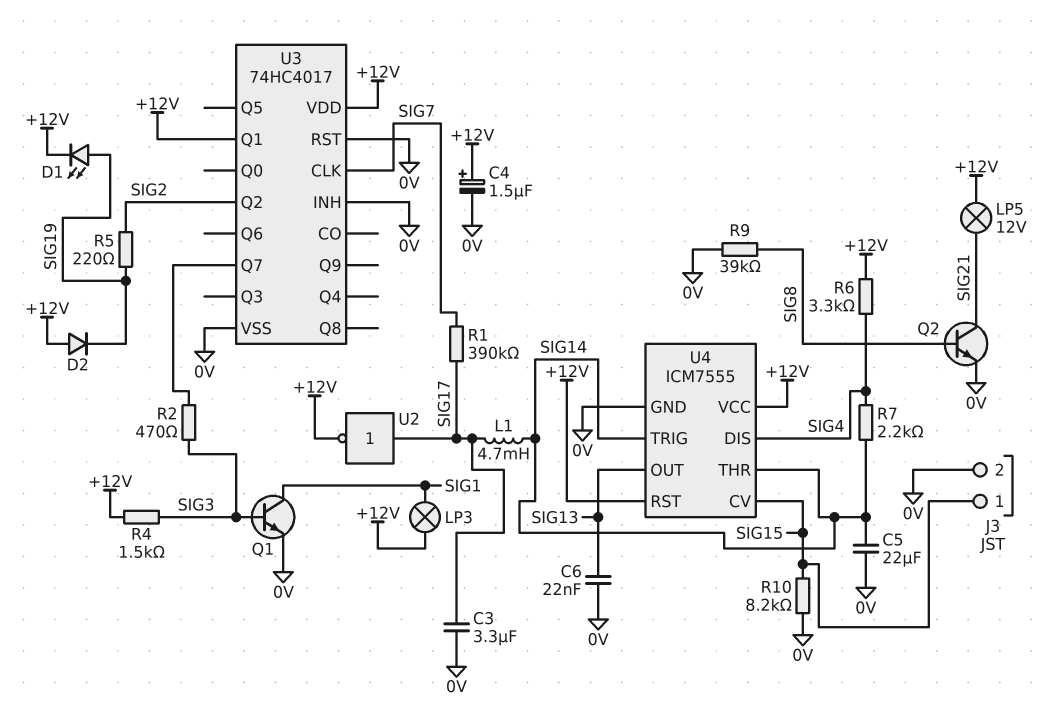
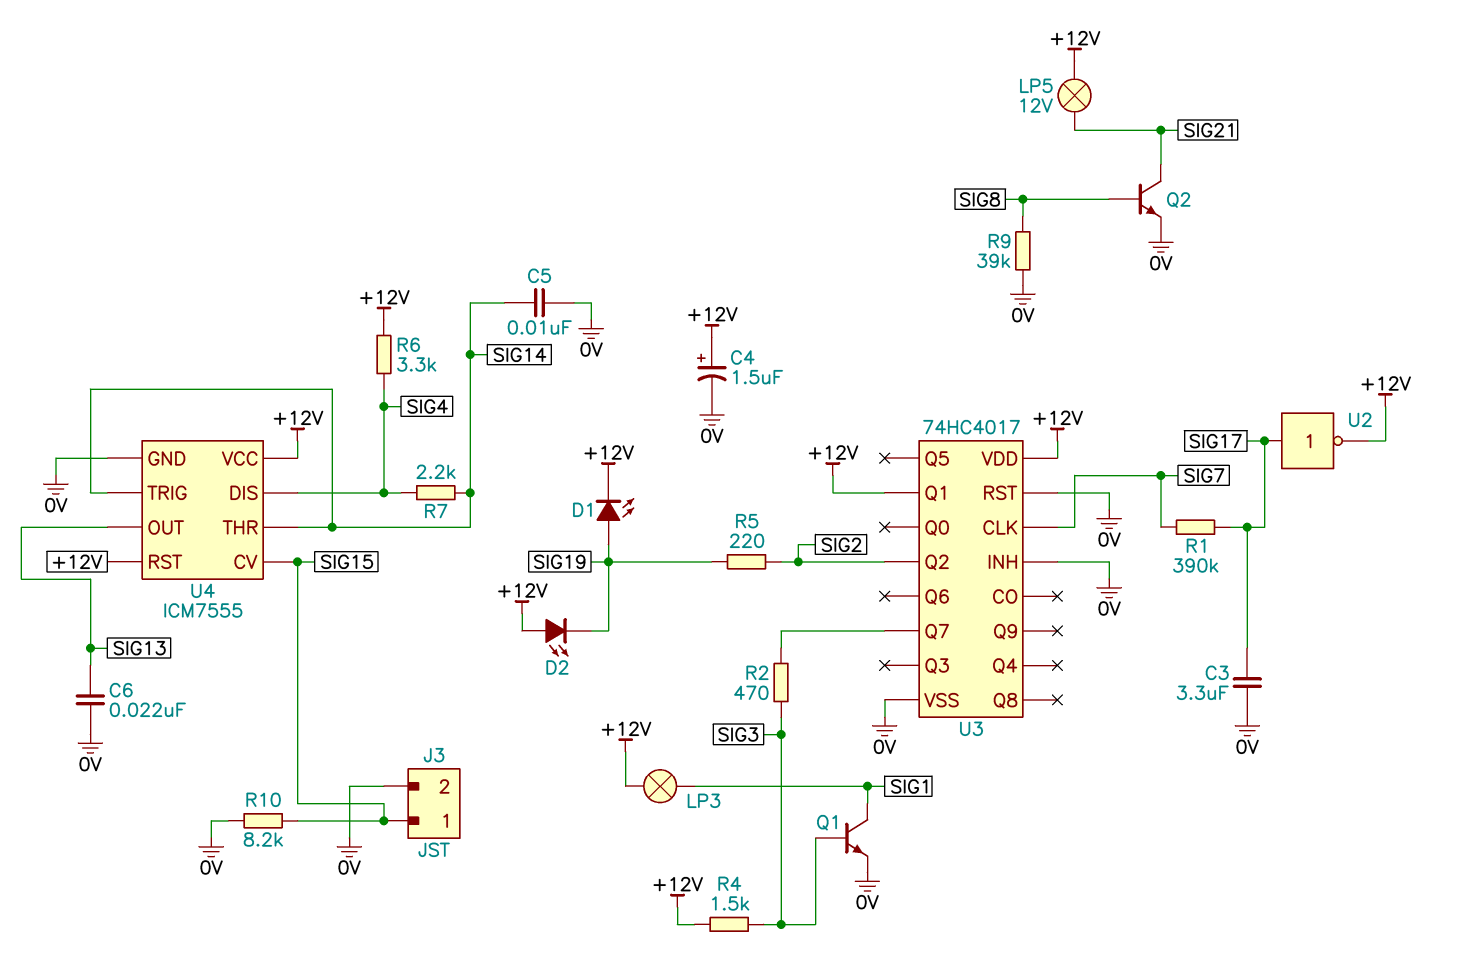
C5: 22uF (0V, SIG14) -> 10nF (0V, SIG14)
D2: diode (A +12V, K SIG19) -> LED (A +12V, K SIG19)
L1: 4.7mH (SIG14, SIG17) -> none

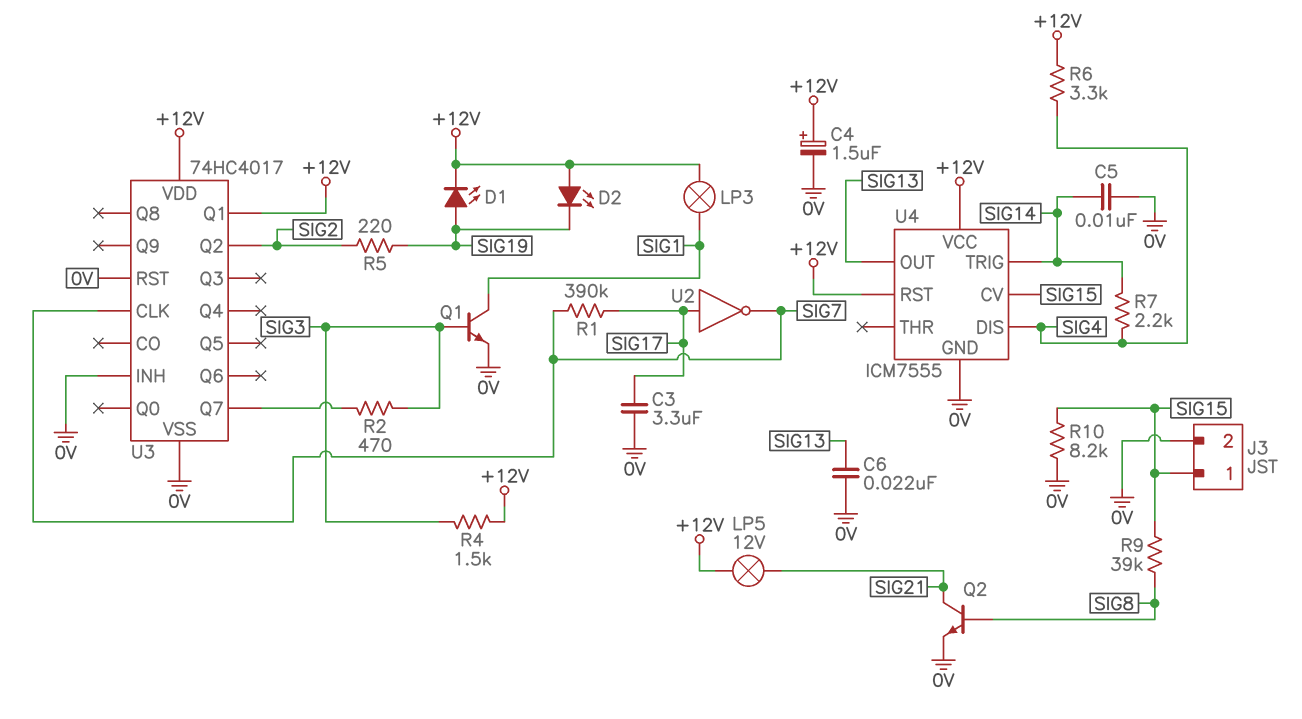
R9: 39k (0V, SIG8) -> 39k (SIG8, SIG15)
U2: NOT (in SIG17, out +12V) -> NOT (in SIG17, out SIG7)
U4 pin THR: SIG14 -> none

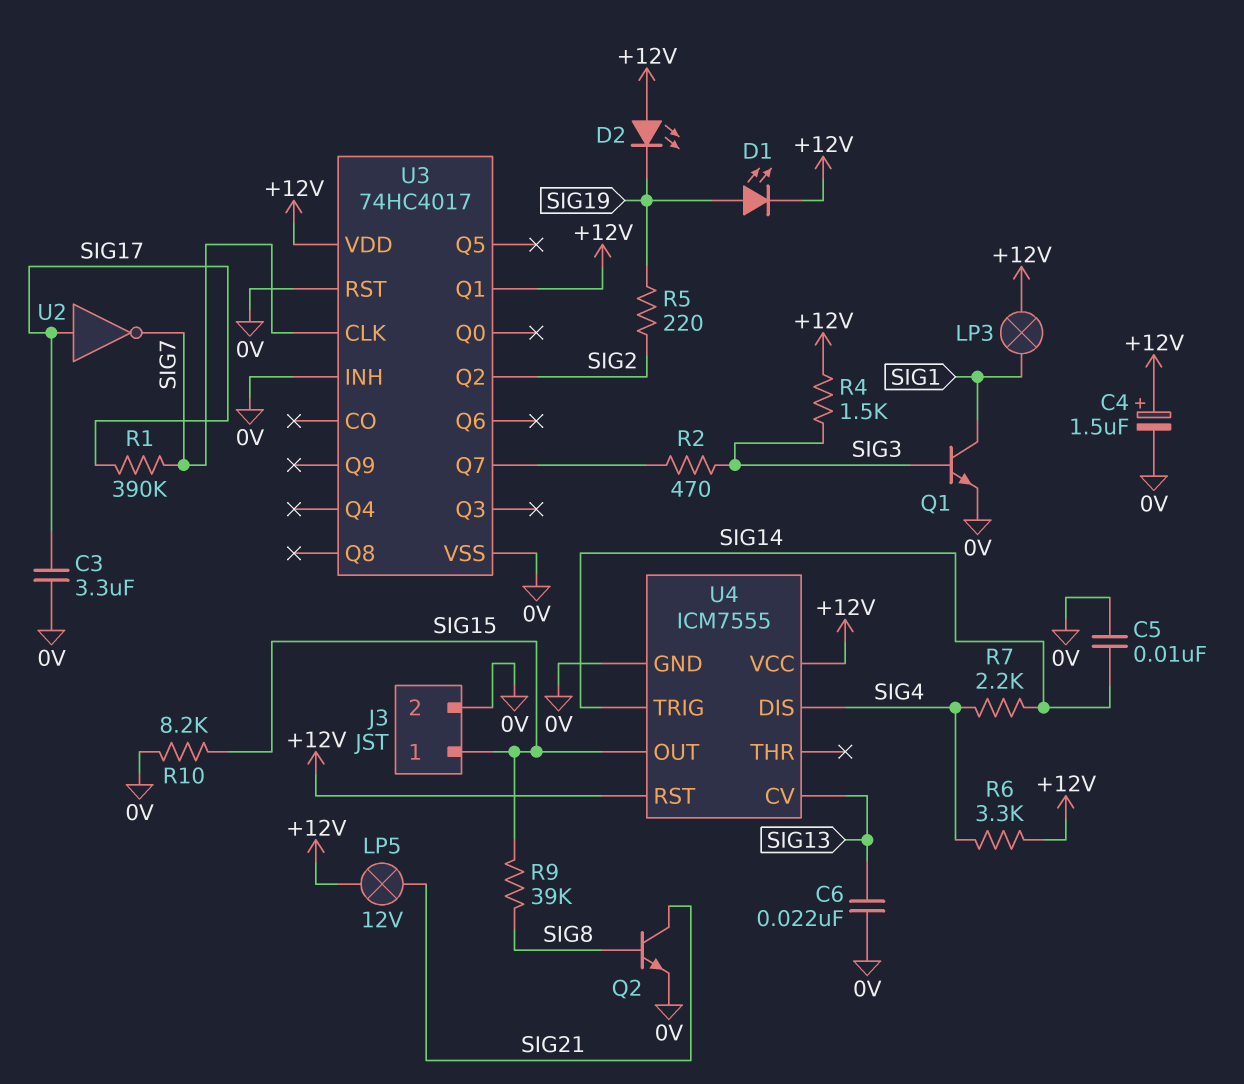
U4 pin CV: SIG15 -> SIG13
U4 pin OUT: SIG13 -> SIG15

